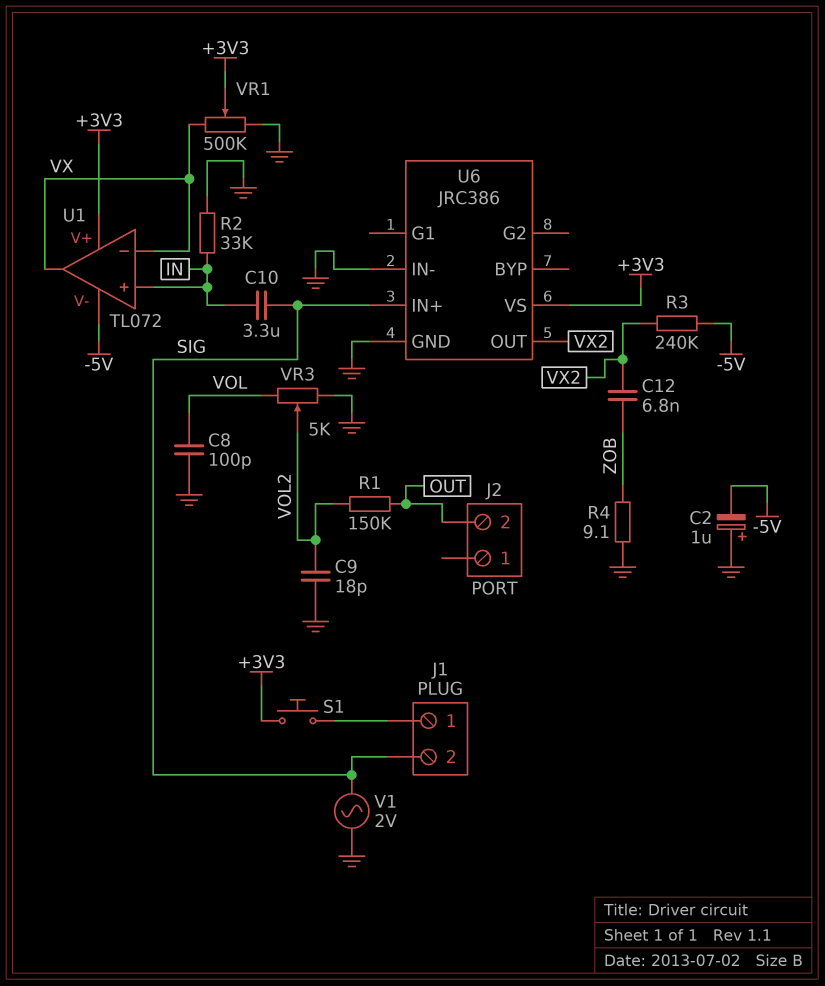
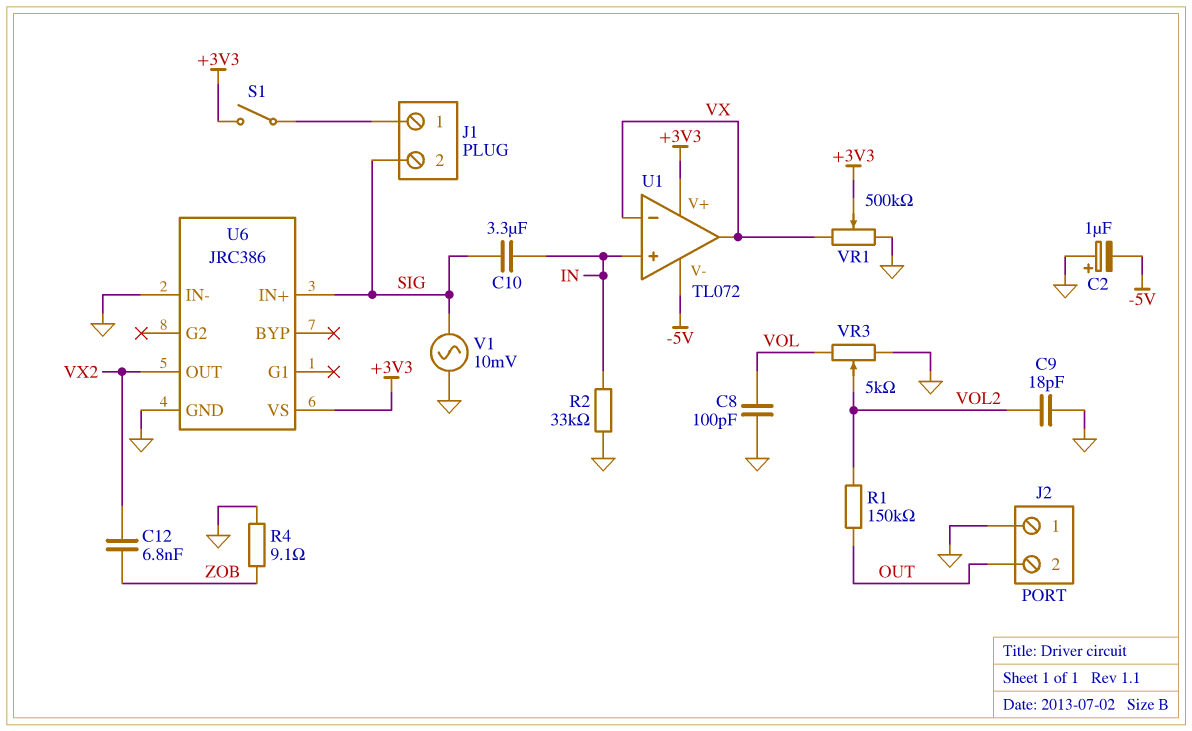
J2 pin 1: none -> GND
R3: 240k (-5V, VX2) -> none
S1: button (+3V3, J1/1) -> switch (+3V3, J1/1)
V1: AC 2V (GND, SIG) -> AC 10mV (GND, SIG)

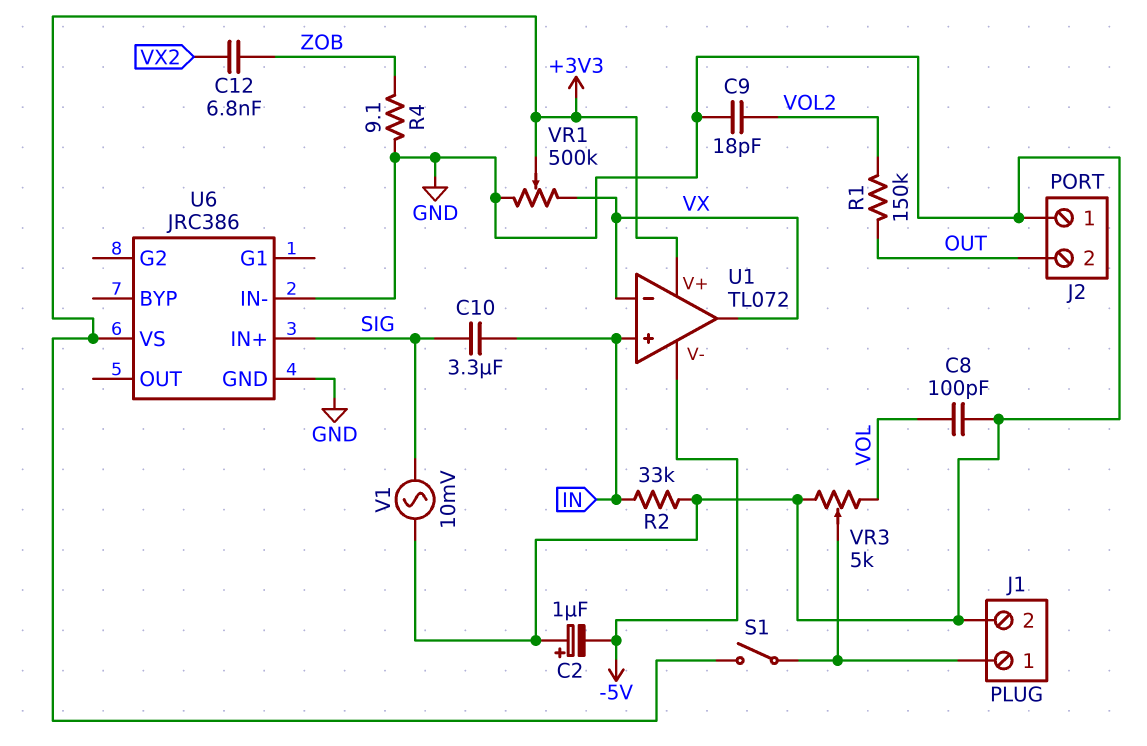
J1 pin 2: SIG -> GND
U6 pin OUT: VX2 -> none
VR3: 5k (GND, VOL, wiper VOL2) -> 5k (GND, VOL, wiper J1/1)

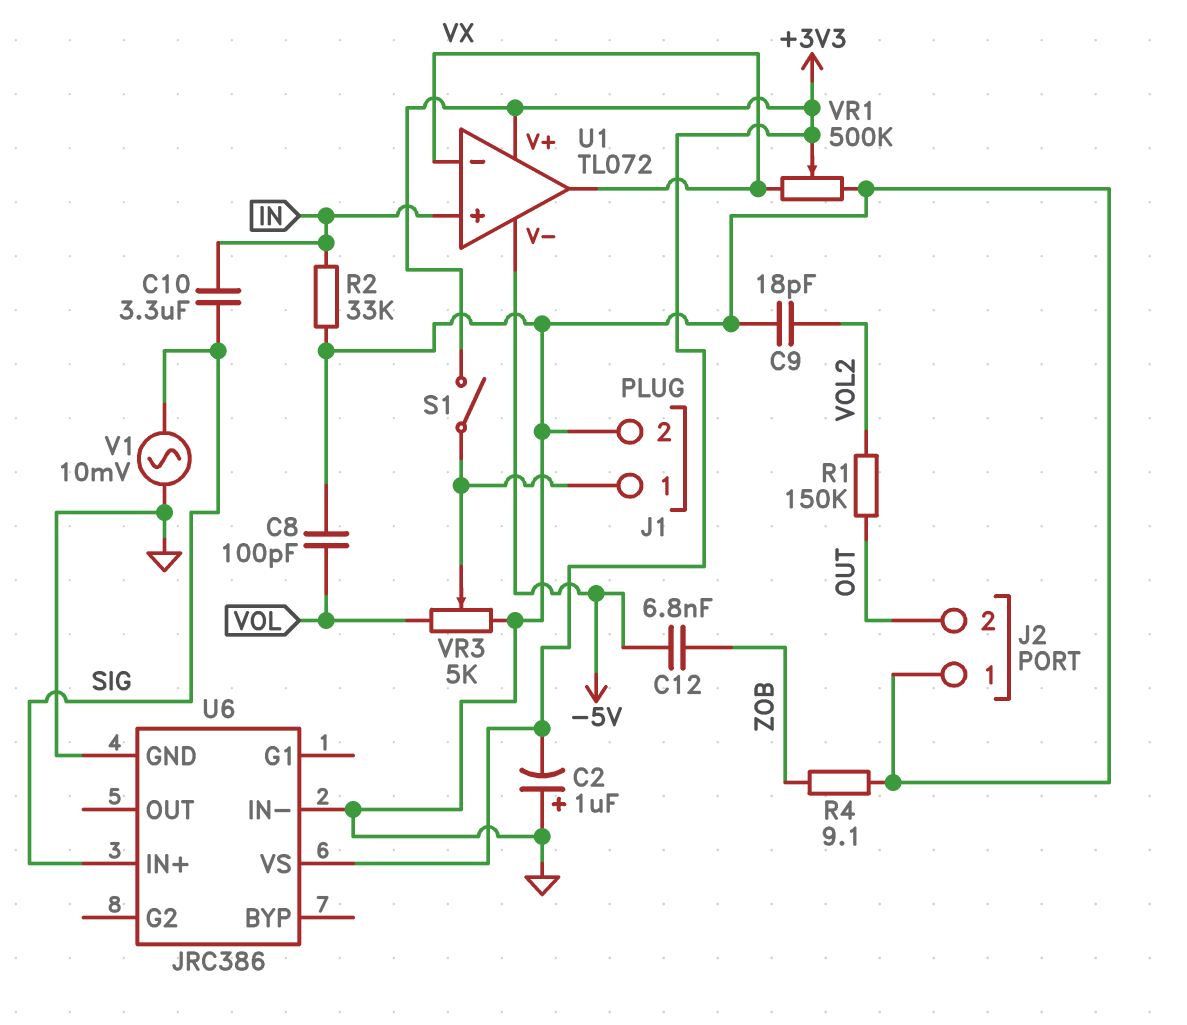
C2: 1uF (plus GND, minus -5V) -> 1uF (plus GND, minus +3V3)
C12: 6.8nF (VX2, ZOB) -> 6.8nF (-5V, ZOB)

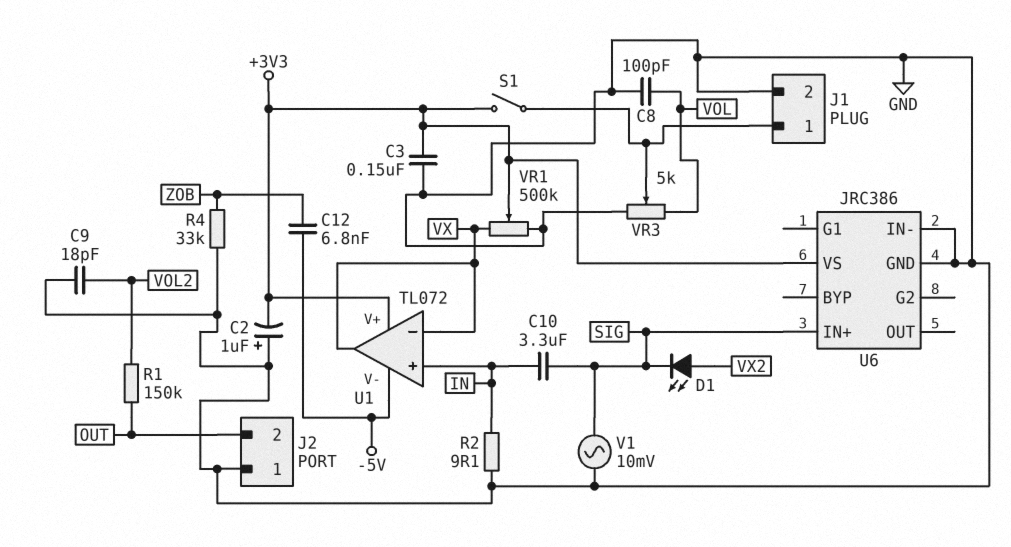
C3: none -> 150nF (+3V3, GND)
D1: none -> LED (A VX2, K SIG)
R2: 33k (GND, IN) -> 9.1 (GND, IN)
R4: 9.1 (GND, ZOB) -> 33k (GND, ZOB)

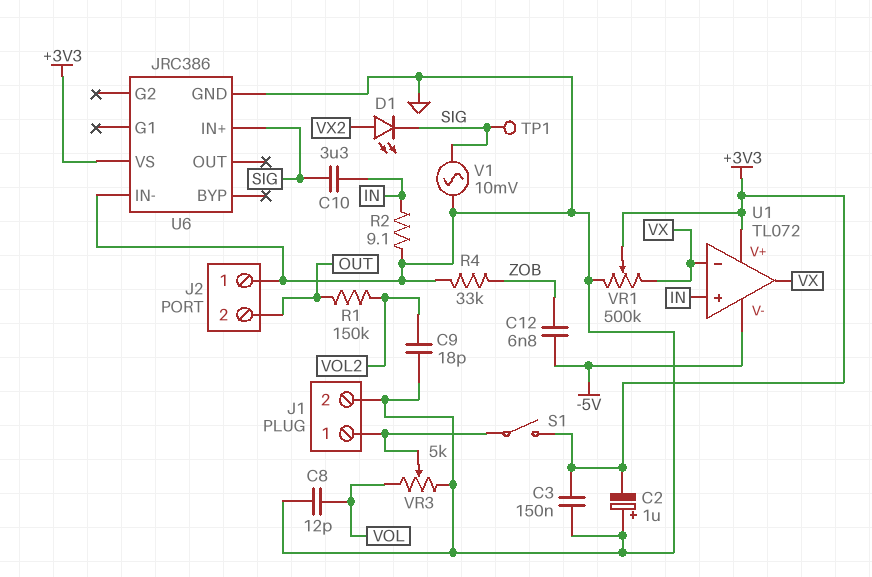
C8: 100pF (GND, VOL) -> 12pF (GND, VOL)
TP1: none -> test point (SIG)

